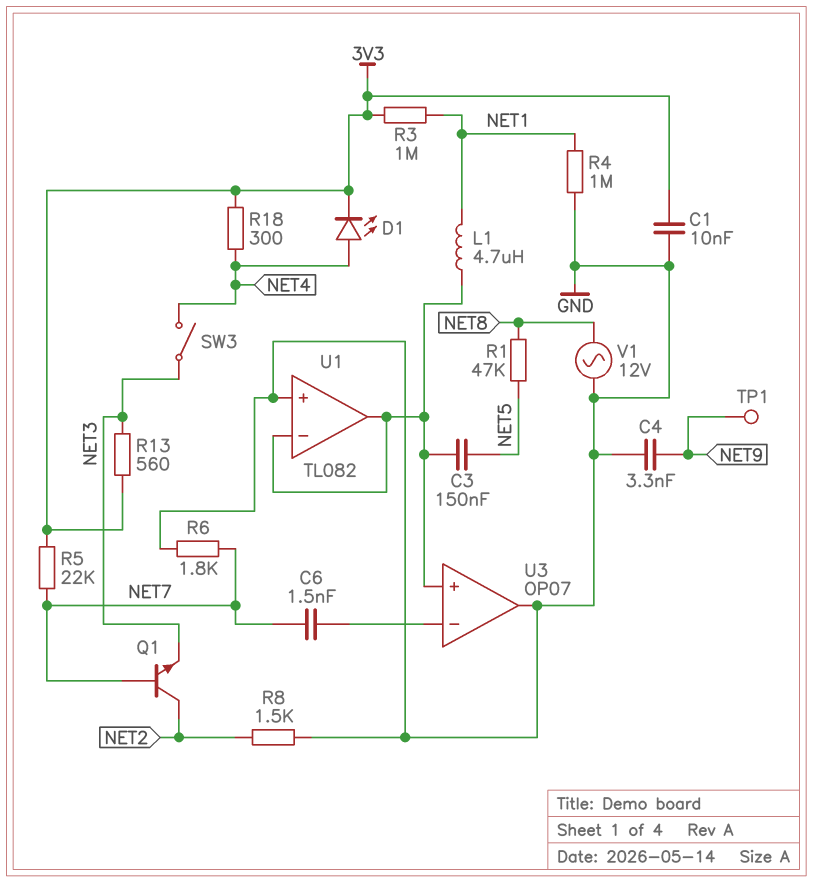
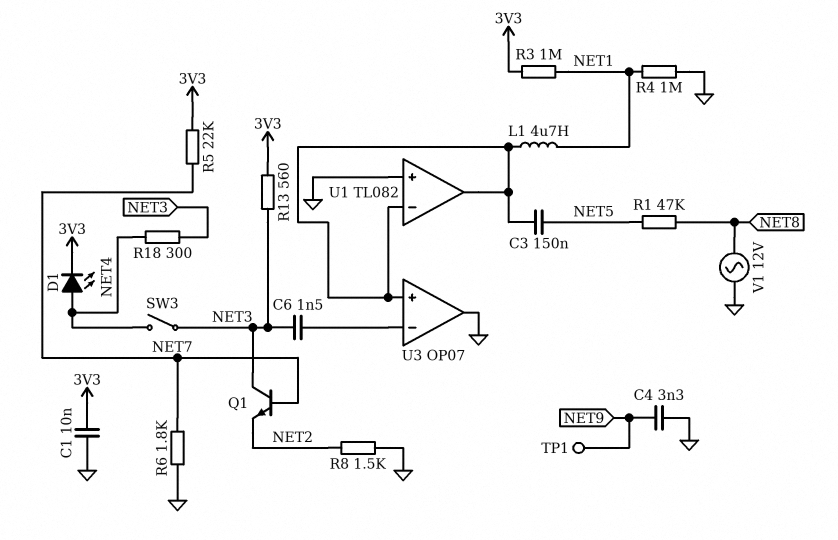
C6: 1.5nF (NET7, U3/in-) -> 1.5nF (NET3, U3/in-)
Q1: NPN (B NET7, C NET2, E NET3) -> NPN (B NET7, C NET3, E NET2)
R18: 300 (3V3, NET4) -> 300 (NET3, NET4)

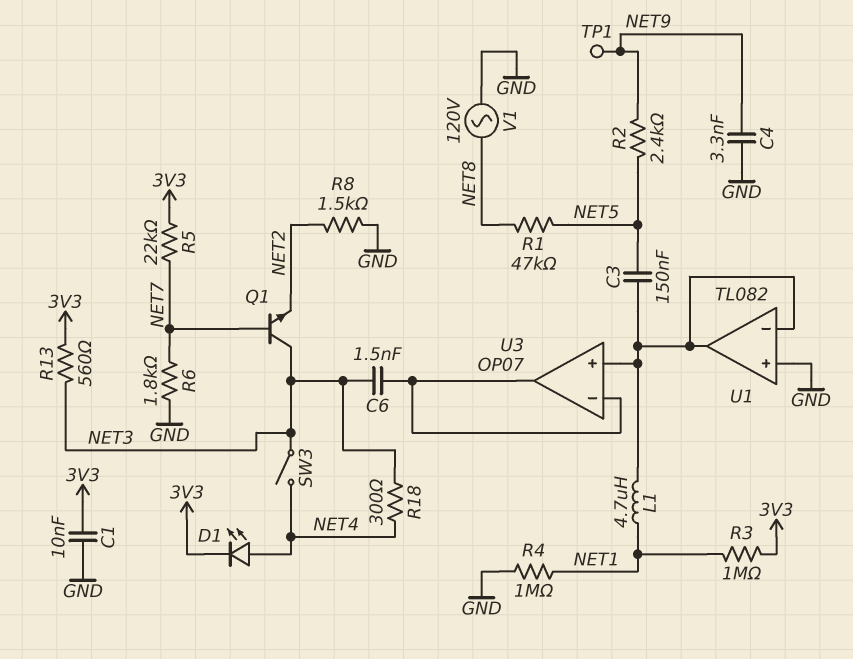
R2: none -> 2.4k (NET5, NET9)
U3 pin out: GND -> U3/in-
V1: AC 12V (GND, NET8) -> AC 120V (GND, NET8)

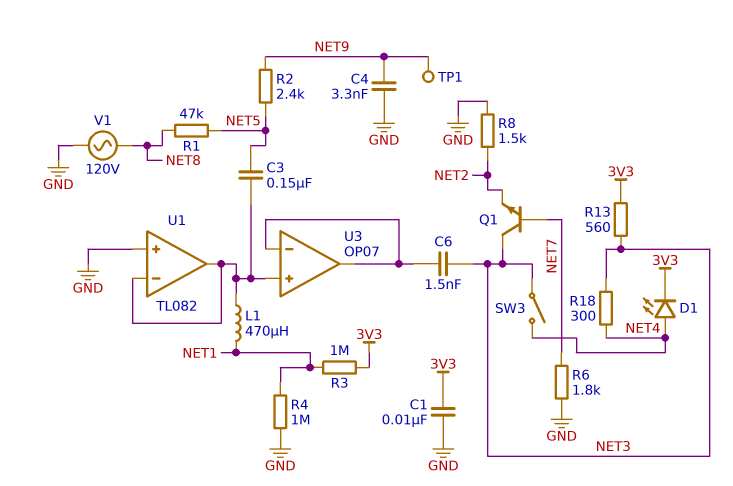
L1: 4.7uH (NET1, U1/in-) -> 470uH (NET1, U1/in-)
R5: 22k (3V3, NET7) -> none

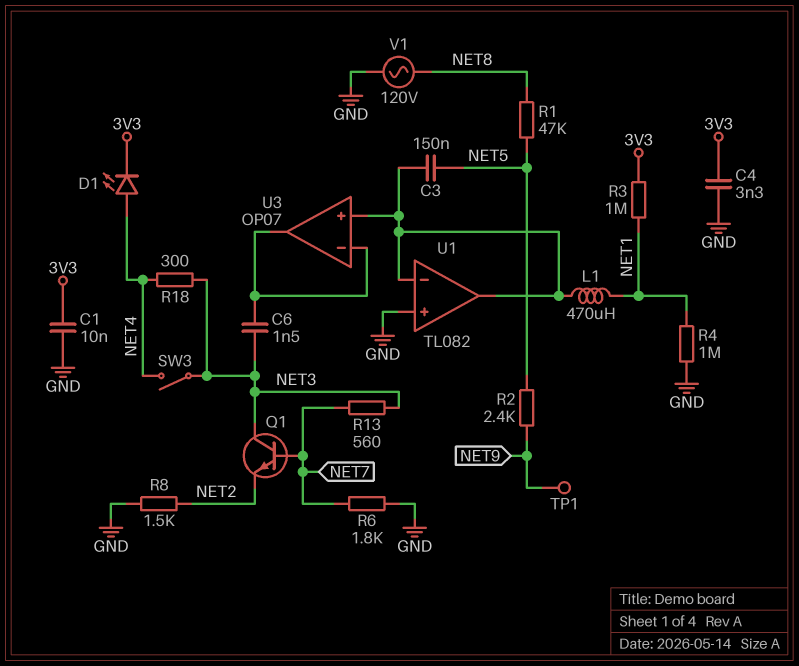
C4: 3.3nF (GND, NET9) -> 3.3nF (3V3, GND)
R13: 560 (3V3, NET3) -> 560 (NET3, NET7)

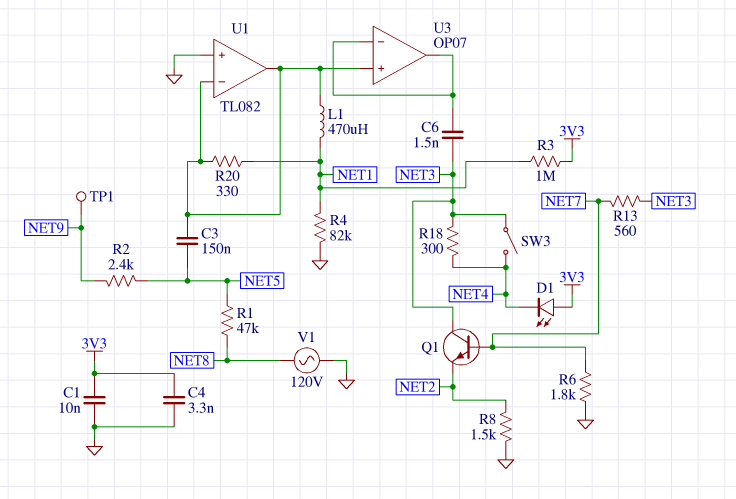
D1: LED (A NET4, K 3V3) -> LED (A 3V3, K NET4)
R4: 1M (GND, NET1) -> 82k (GND, NET1)
R20: none -> 330 (NET1, U1/in-)

